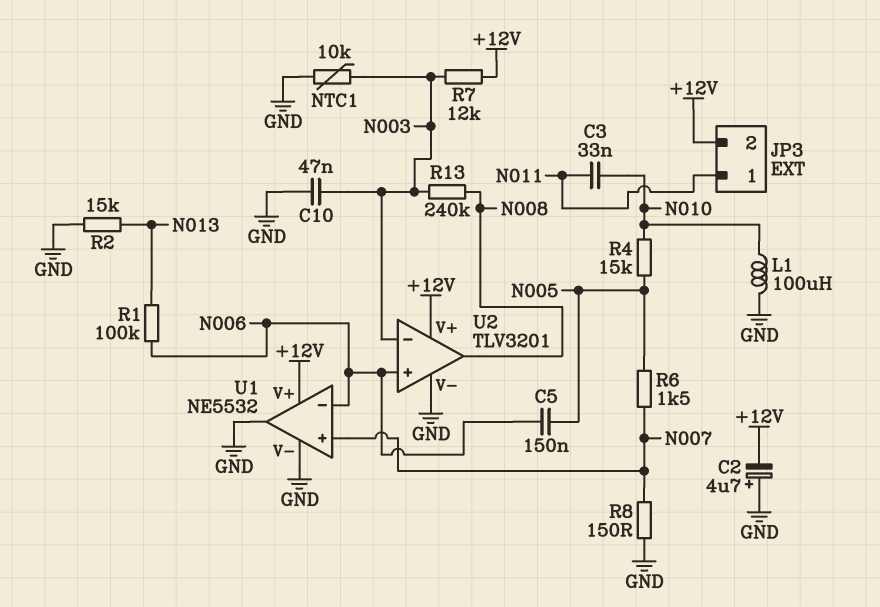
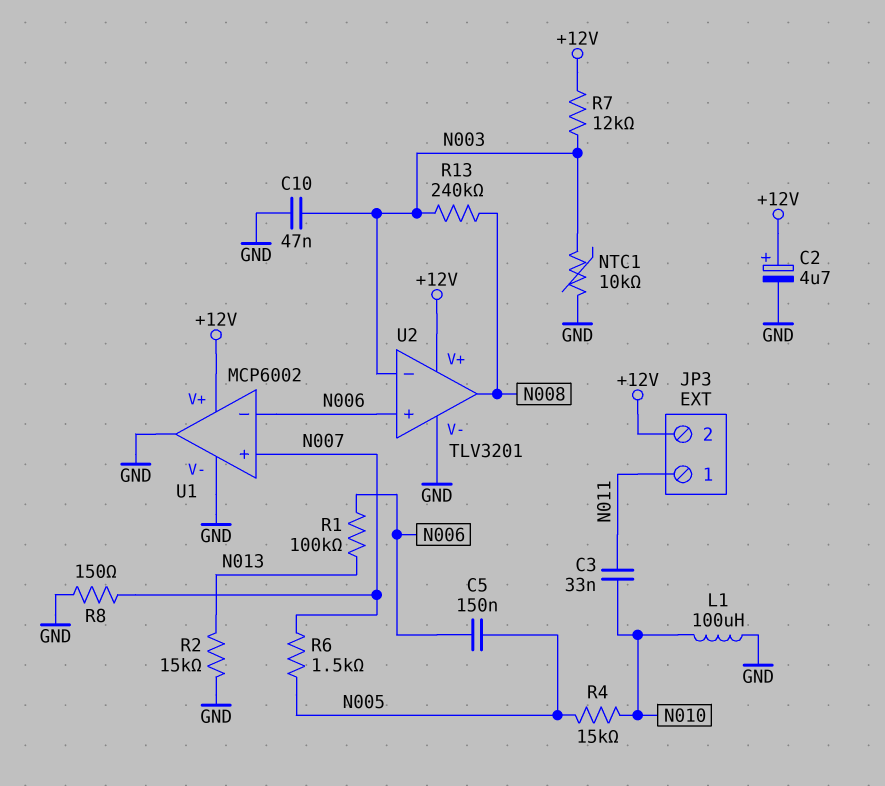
C2: 4.7uF (plus GND, minus +12V) -> 4.7uF (plus +12V, minus GND)
U1: NE5532 -> MCP6002

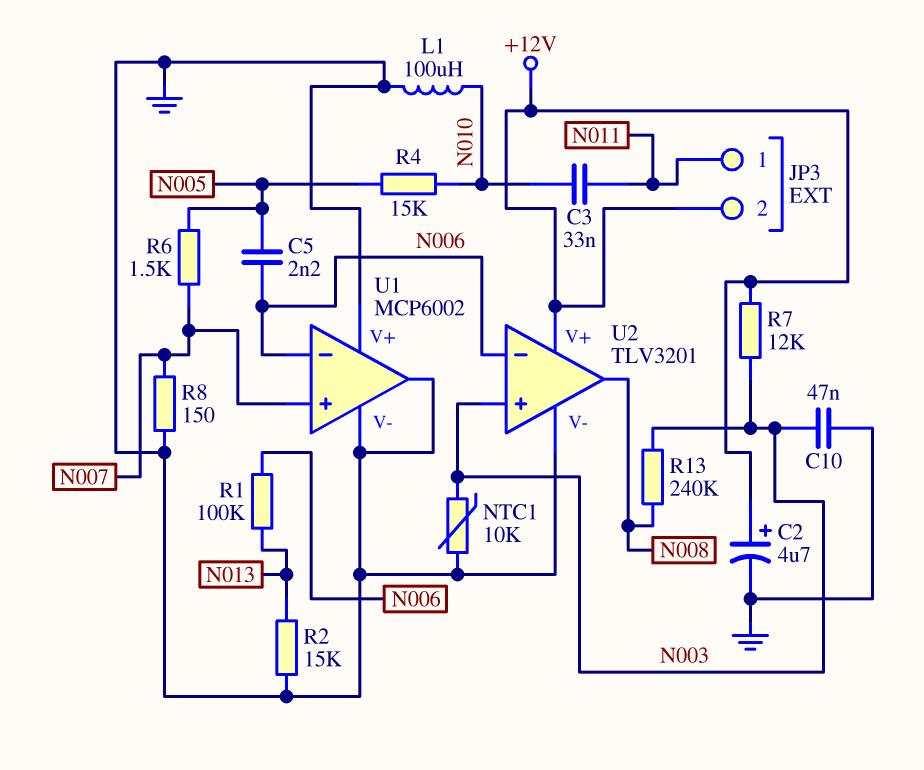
C5: 150nF (N005, N006) -> 2.2nF (N005, N006)
U1 pin V+: +12V -> GND
U2 pin in+: N006 -> N003
U2 pin in-: N003 -> N006

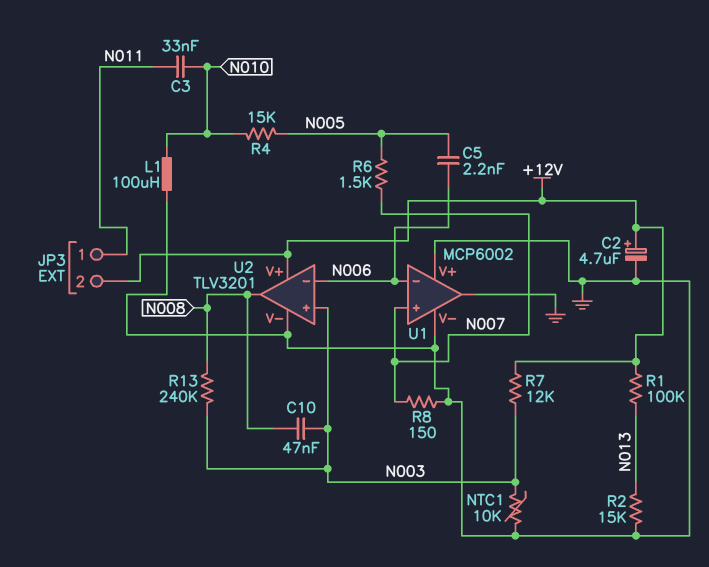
C10: 47nF (GND, N003) -> 47nF (N003, N008)
R1: 100k (N006, N013) -> 100k (+12V, N013)

